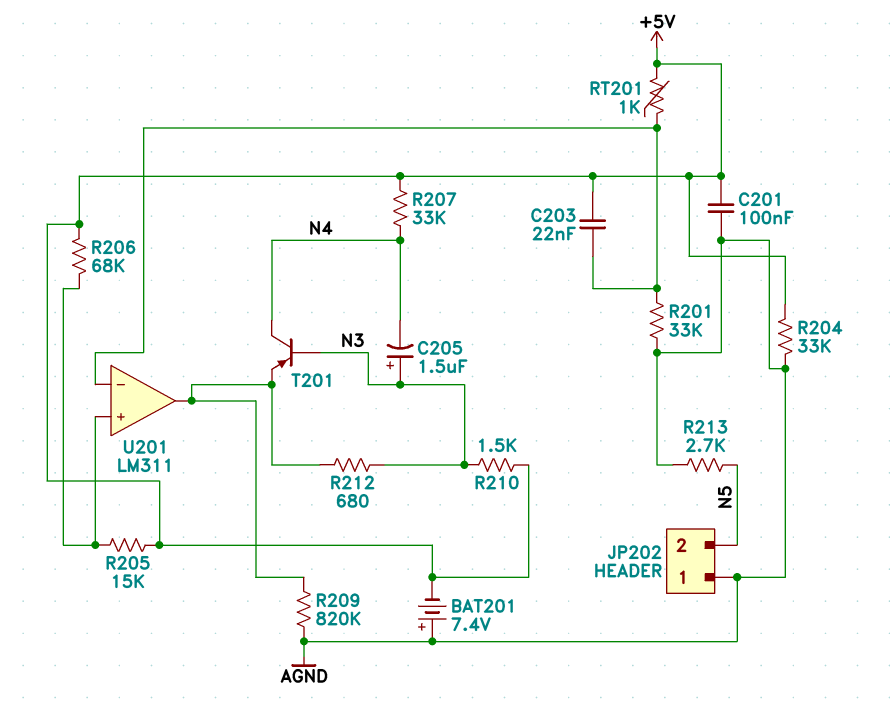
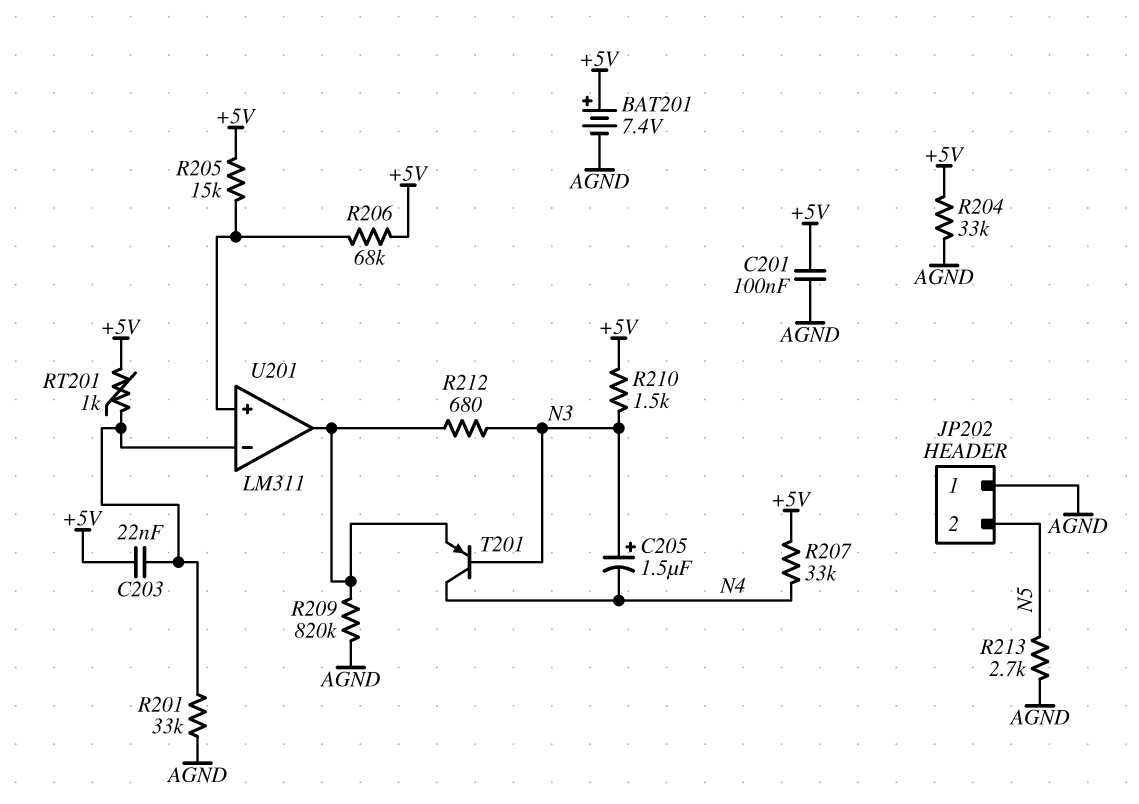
BAT201: 7.4V (plus AGND, minus +5V) -> 7.4V (plus +5V, minus AGND)

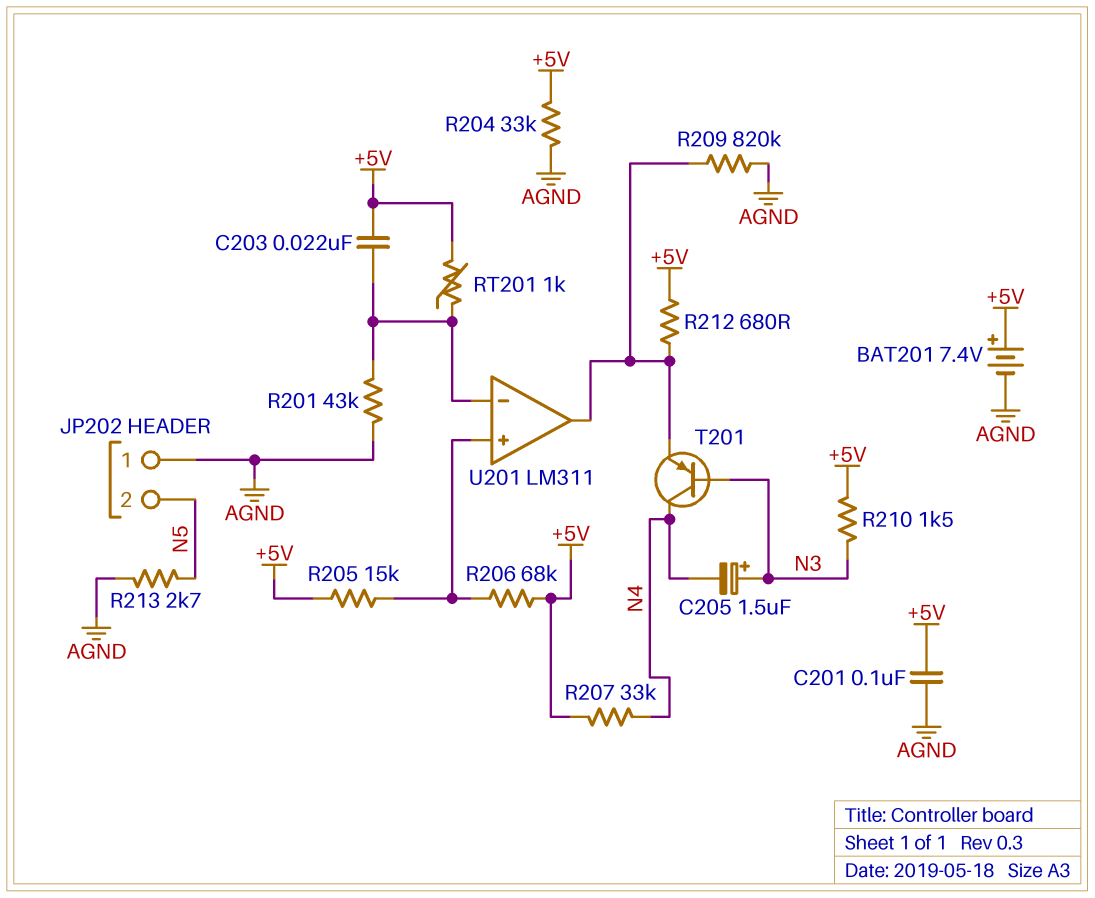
R201: 33k (AGND, U201/in-) -> 43k (AGND, U201/in-)
R212: 680 (N3, U201/out) -> 680 (+5V, U201/out)

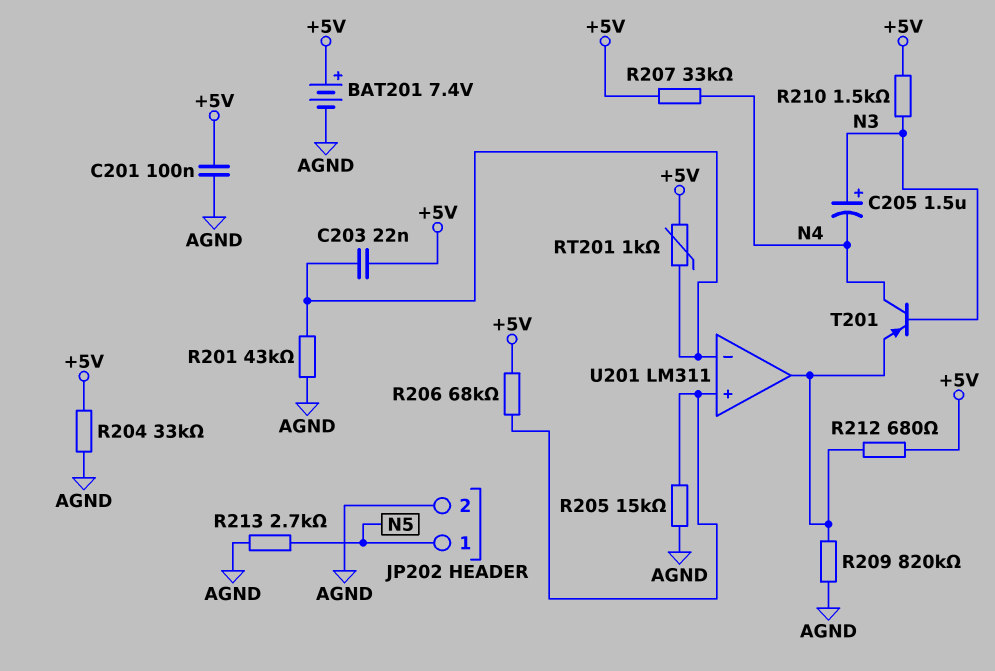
JP202 pin 1: AGND -> N5
JP202 pin 2: N5 -> AGND
R205: 15k (+5V, U201/in+) -> 15k (AGND, U201/in+)

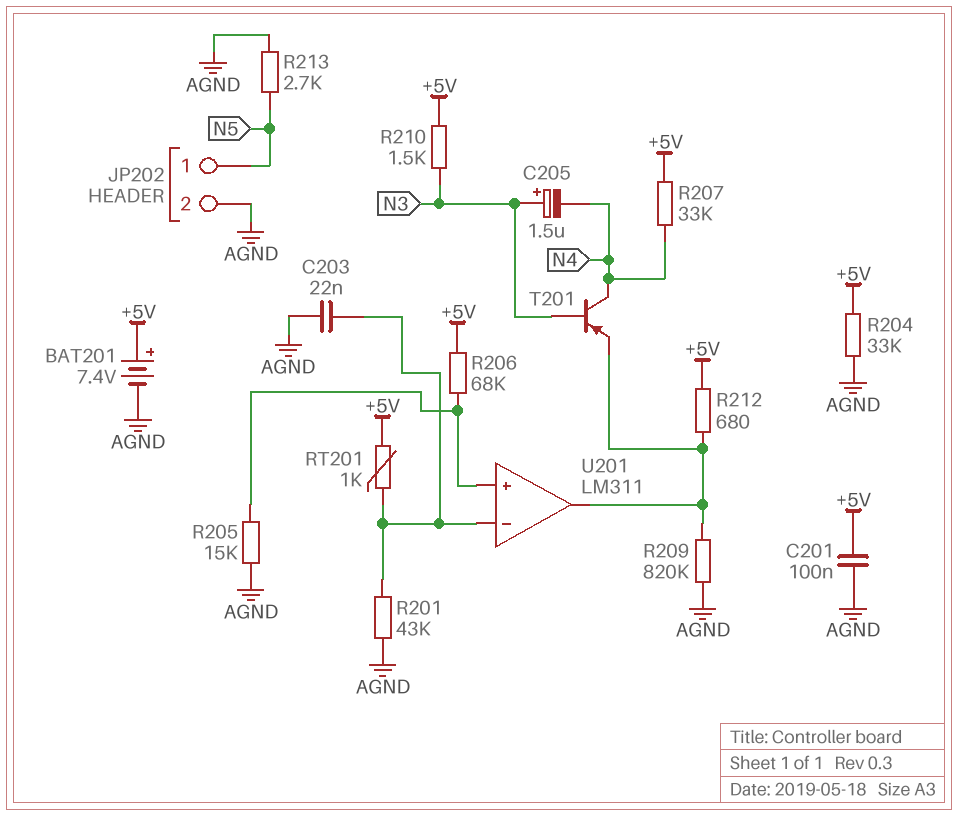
C203: 22nF (+5V, U201/in-) -> 22nF (AGND, U201/in-)

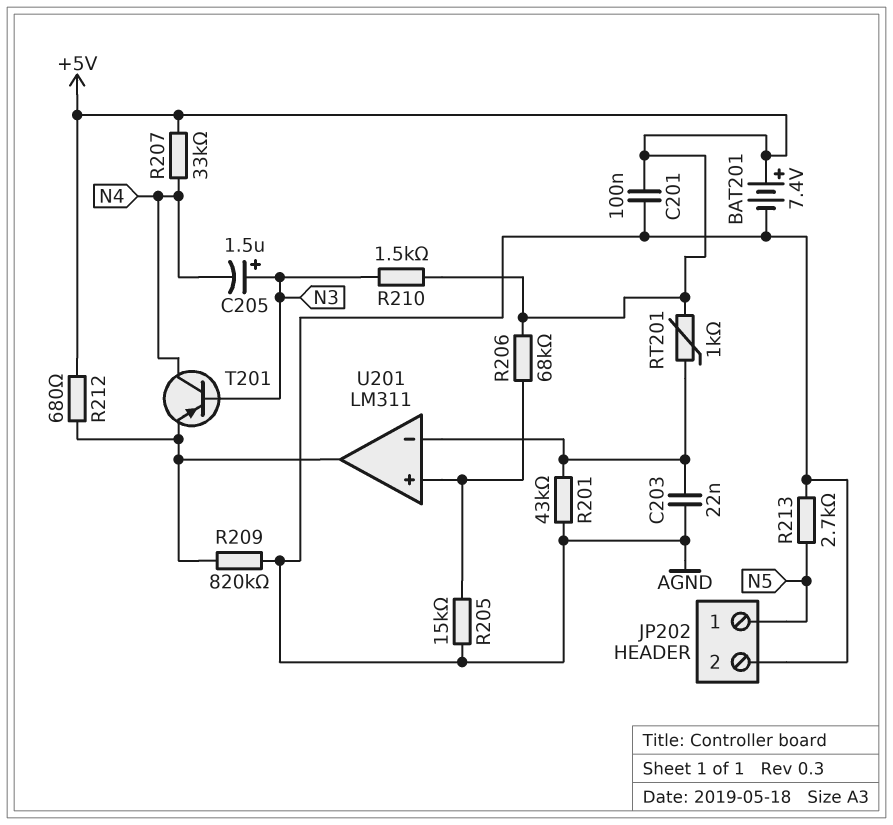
R204: 33k (+5V, AGND) -> none

